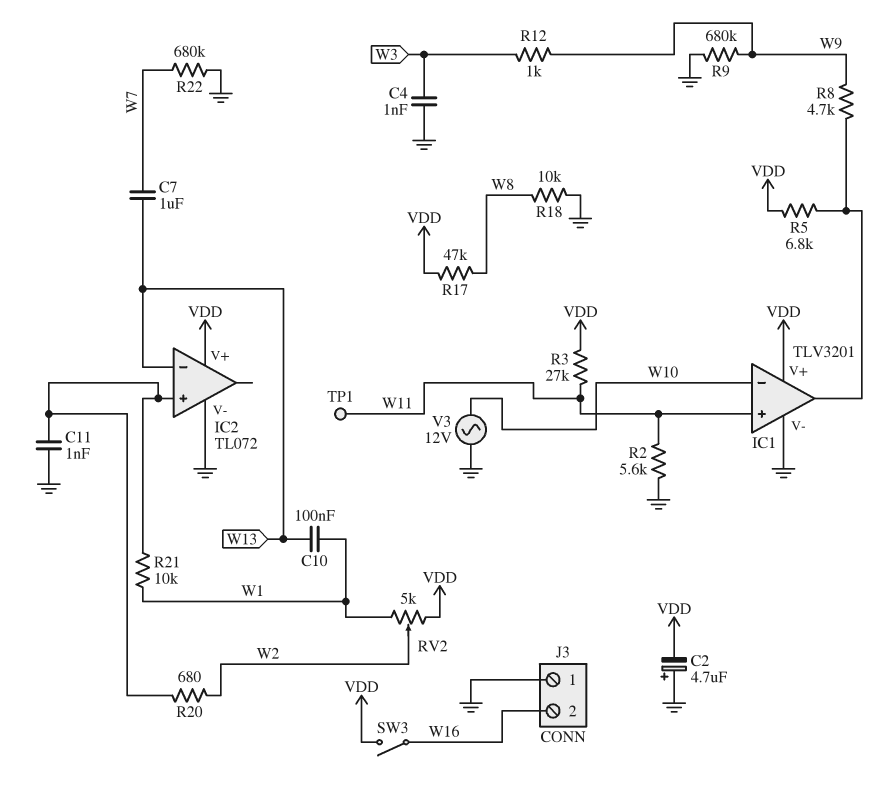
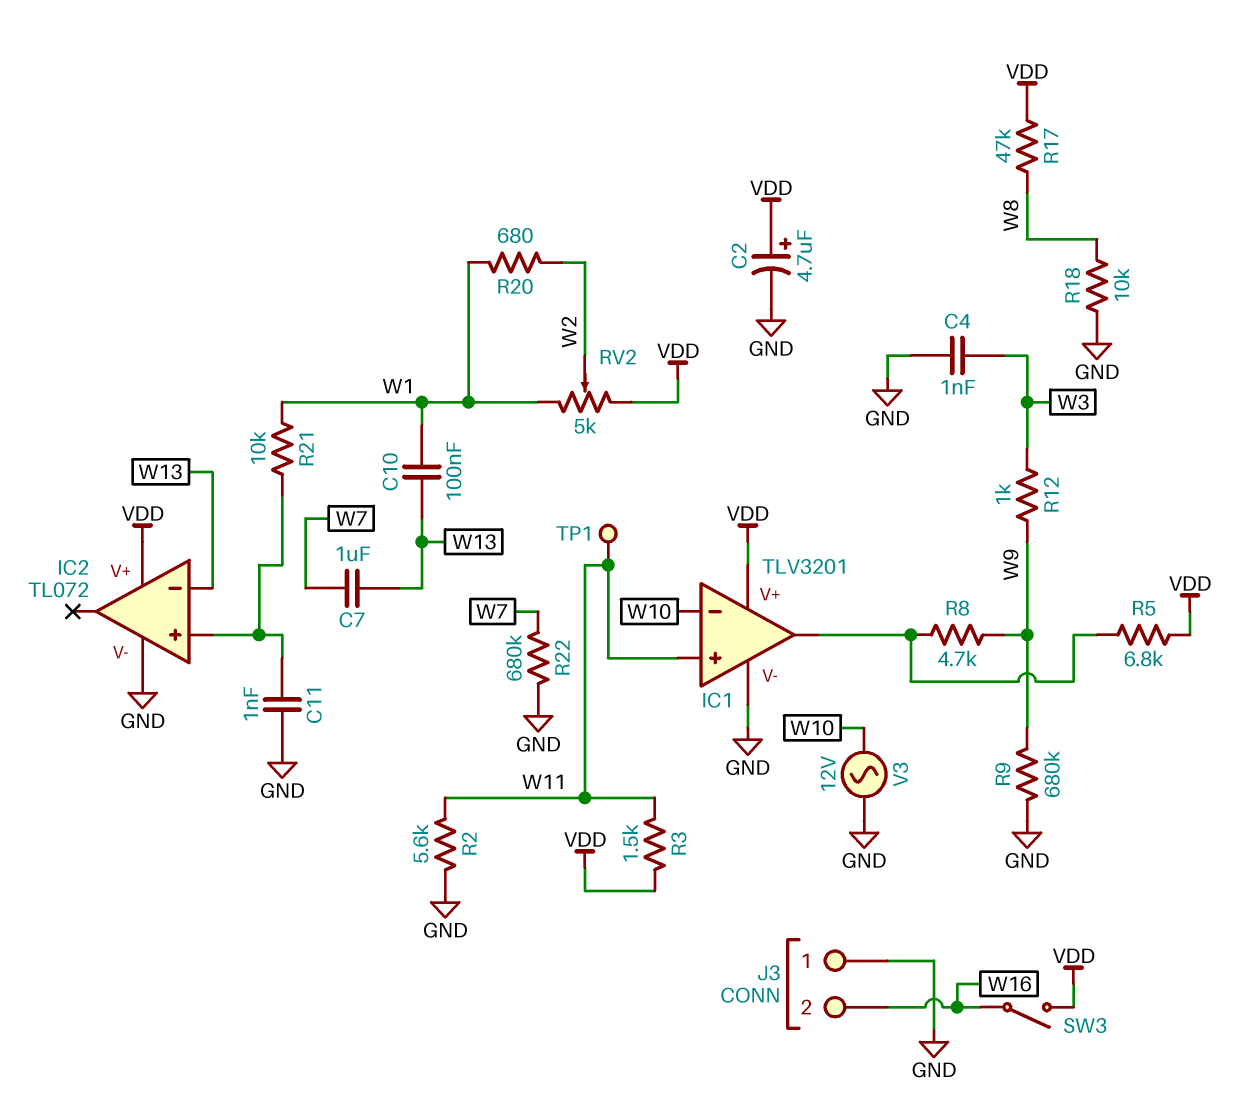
C2: 4.7uF (plus GND, minus VDD) -> 4.7uF (plus VDD, minus GND)
R3: 27k (VDD, W11) -> 1.5k (VDD, W11)
R20: 680 (IC2/in+, W2) -> 680 (W1, W2)

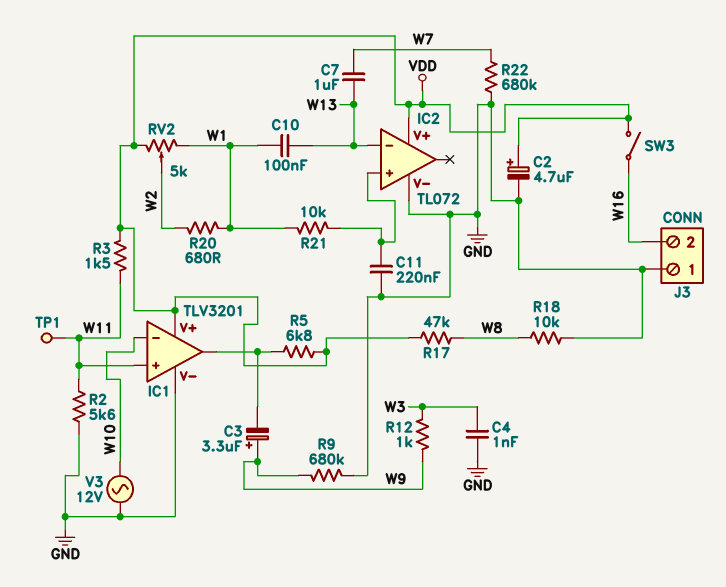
C3: none -> 3.3uF (plus W9, minus IC1/out)
C11: 1nF (GND, IC2/in+) -> 220nF (GND, IC2/in+)
R8: 4.7k (IC1/out, W9) -> none

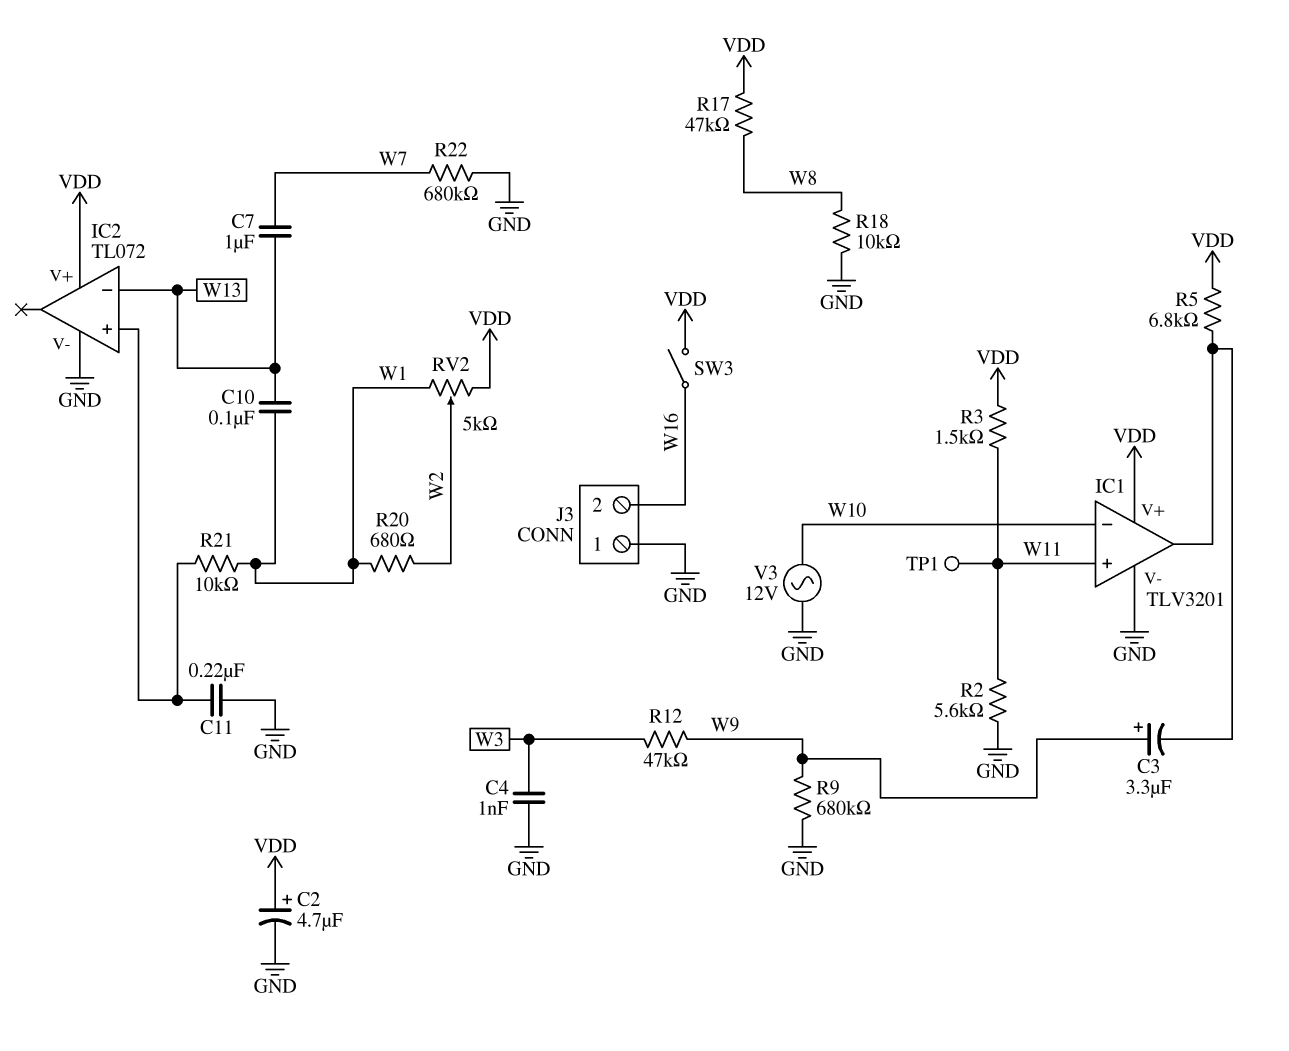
R12: 1k (W3, W9) -> 47k (W3, W9)

